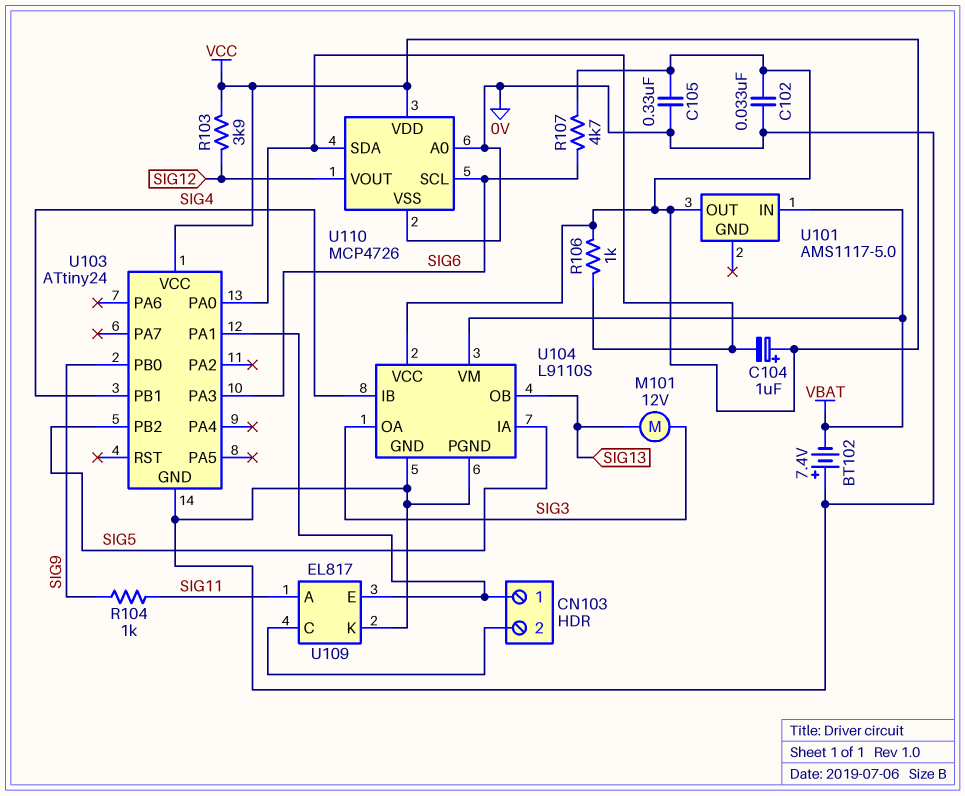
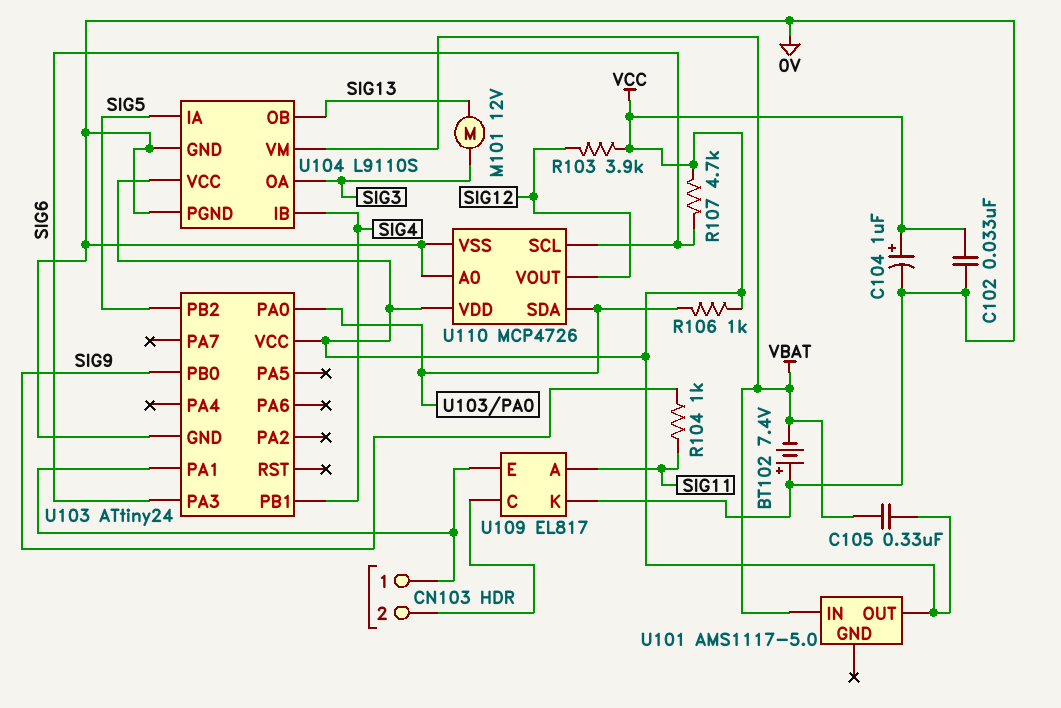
C104: 1uF (plus VCC, minus U103/PA0) -> 1uF (plus VCC, minus 0V)
C105: 330nF (0V, VCC) -> 330nF (VBAT, VCC)

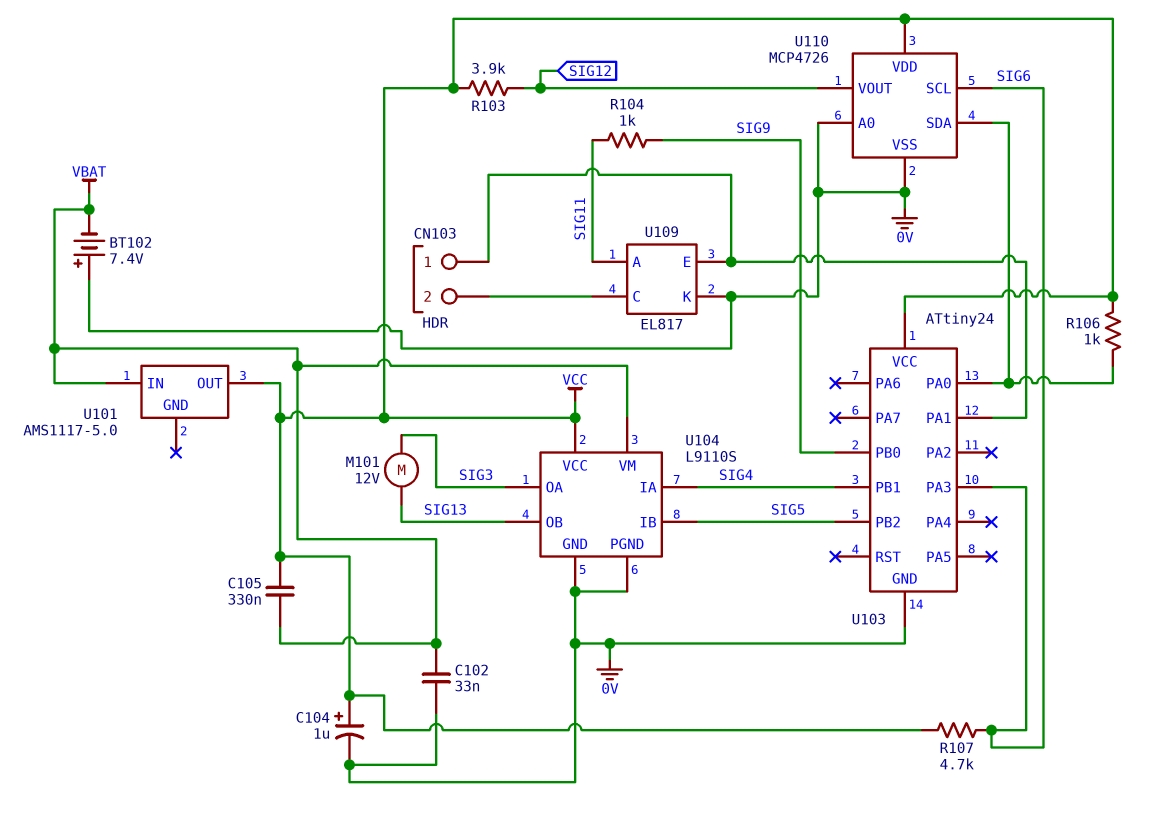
C102: 33nF (0V, VCC) -> 33nF (0V, VBAT)
U104 pin IA: SIG5 -> SIG4
U104 pin IB: SIG4 -> SIG5

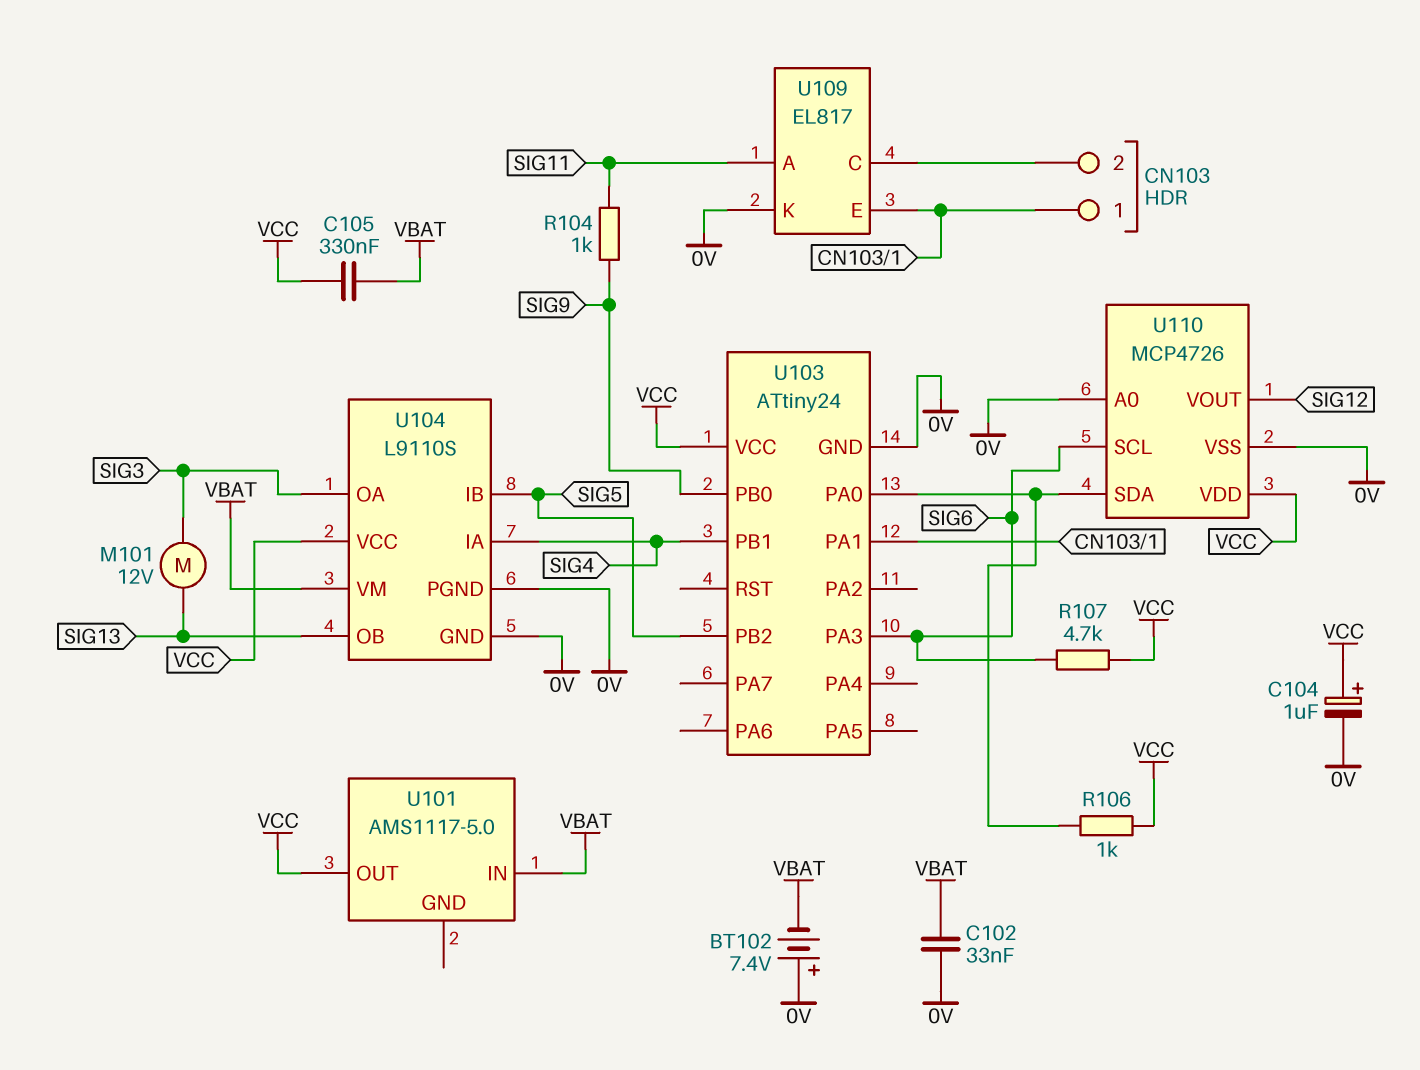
R103: 3.9k (SIG12, VCC) -> none

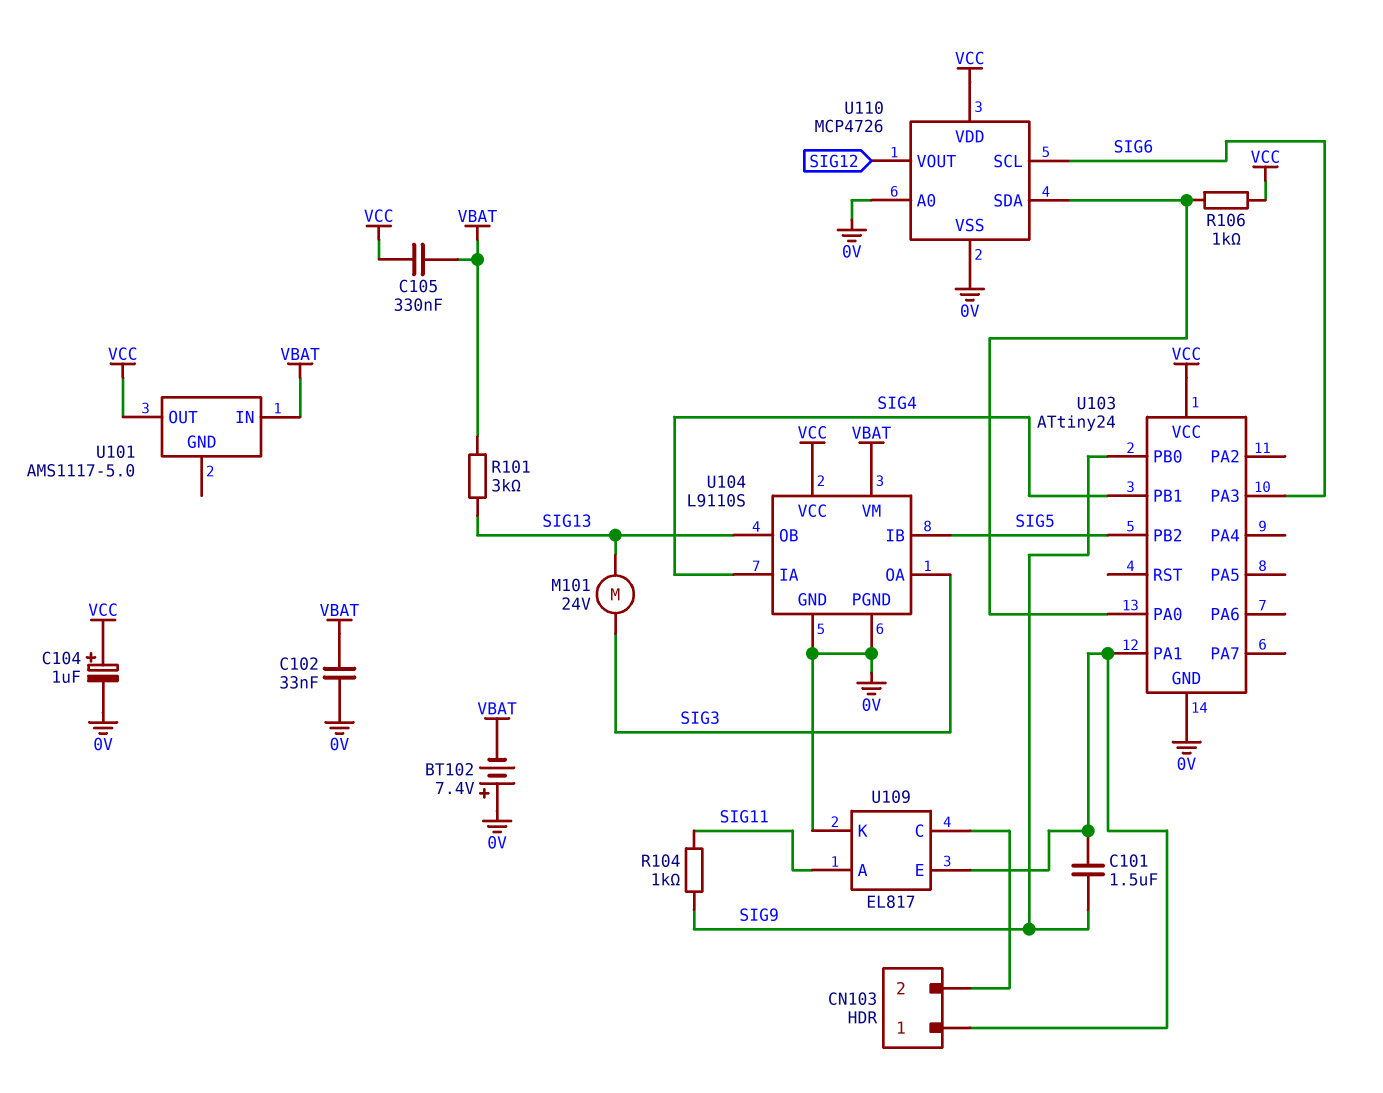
C101: none -> 1.5uF (CN103/1, SIG9)
M101: motor 12V (SIG3, SIG13) -> motor 24V (SIG3, SIG13)
R101: none -> 3k (SIG13, VBAT)
R107: 4.7k (SIG6, VCC) -> none

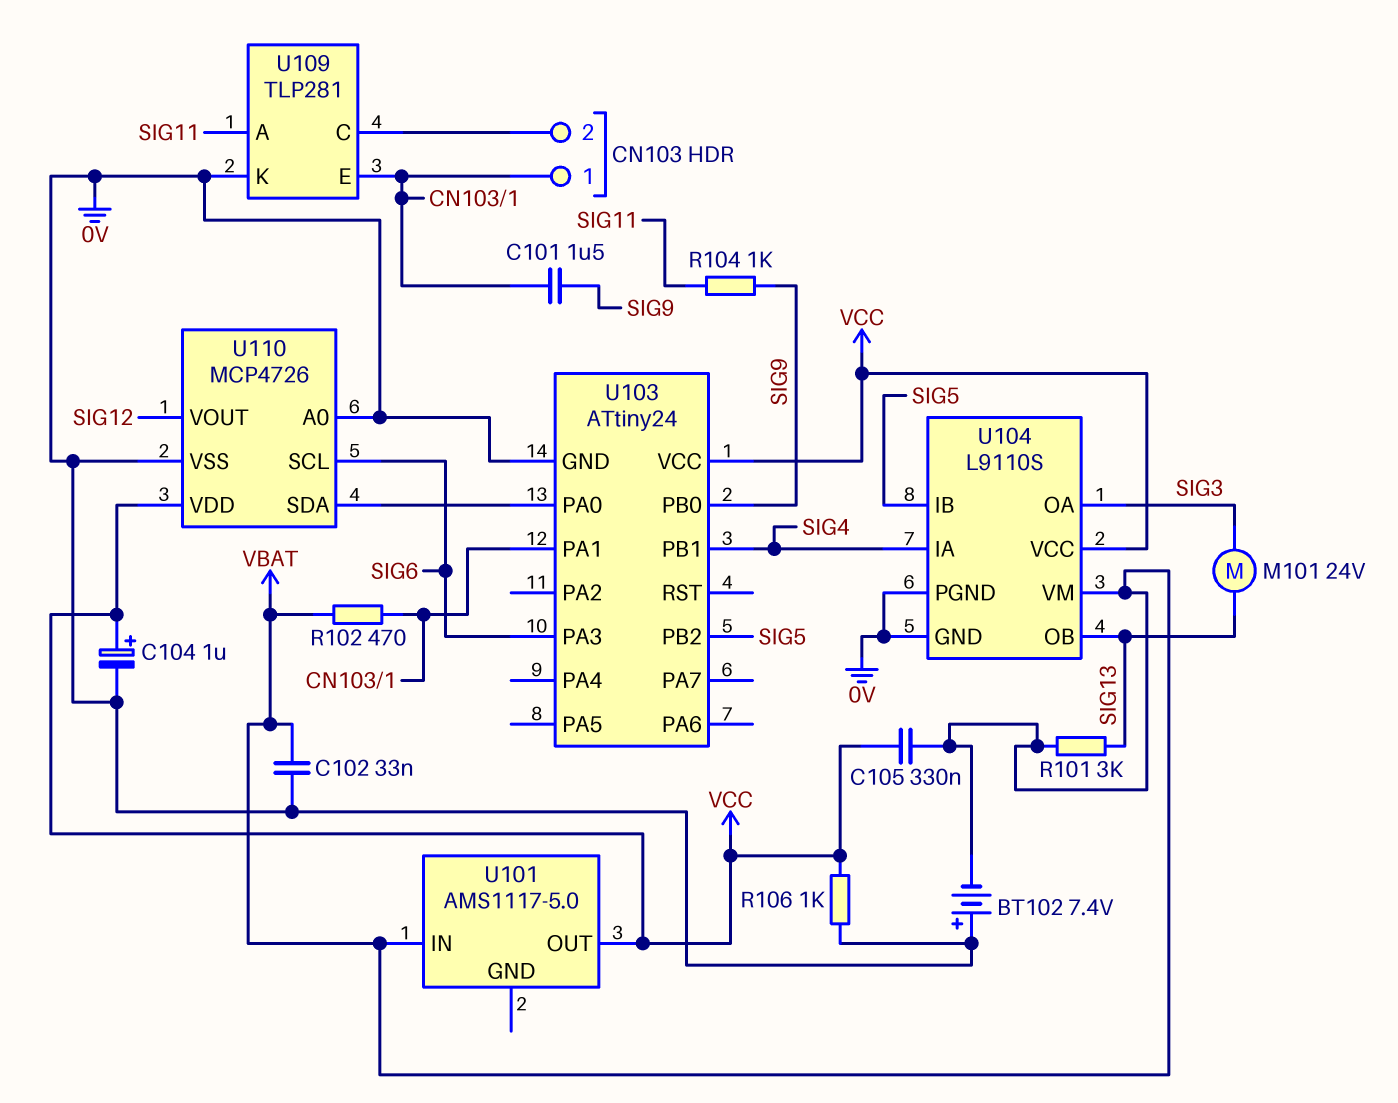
R102: none -> 470 (CN103/1, VBAT)
R106: 1k (U103/PA0, VCC) -> 1k (0V, VCC)
U109: EL817 -> TLP281

